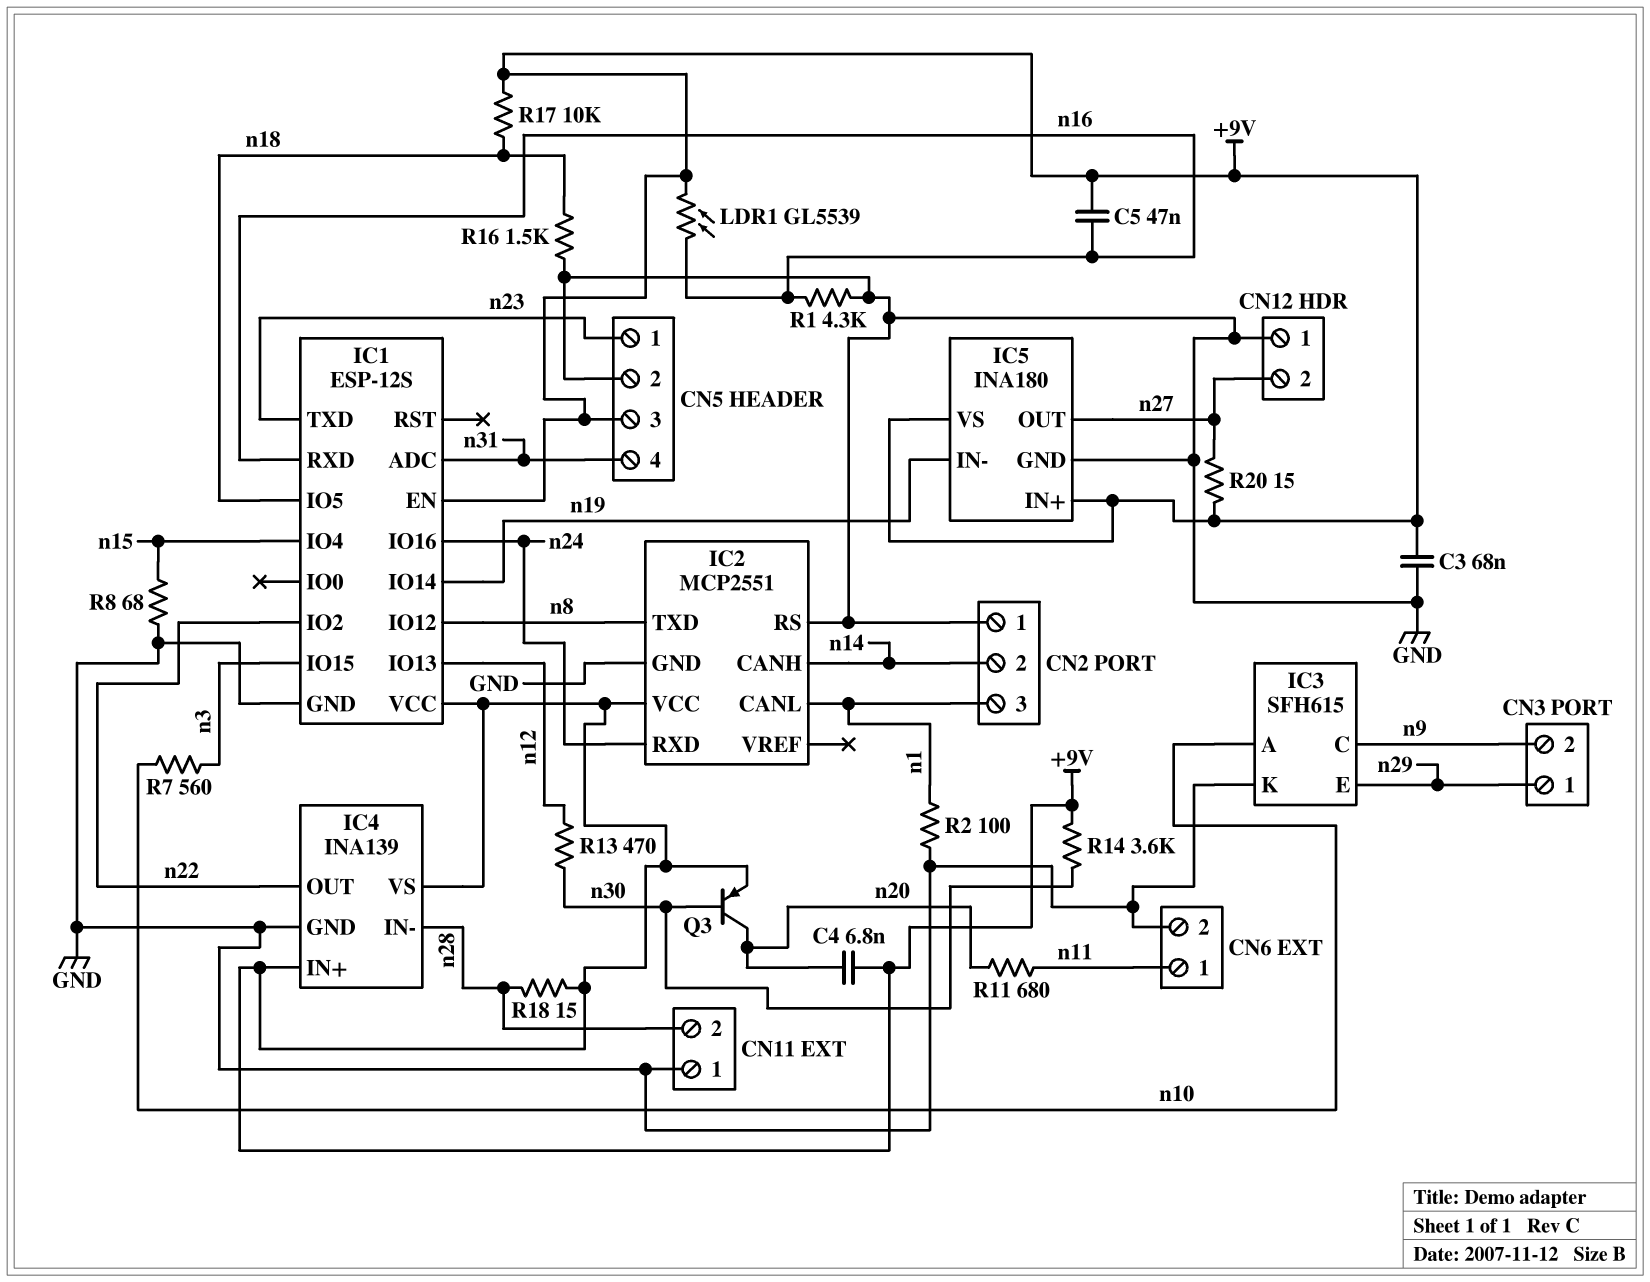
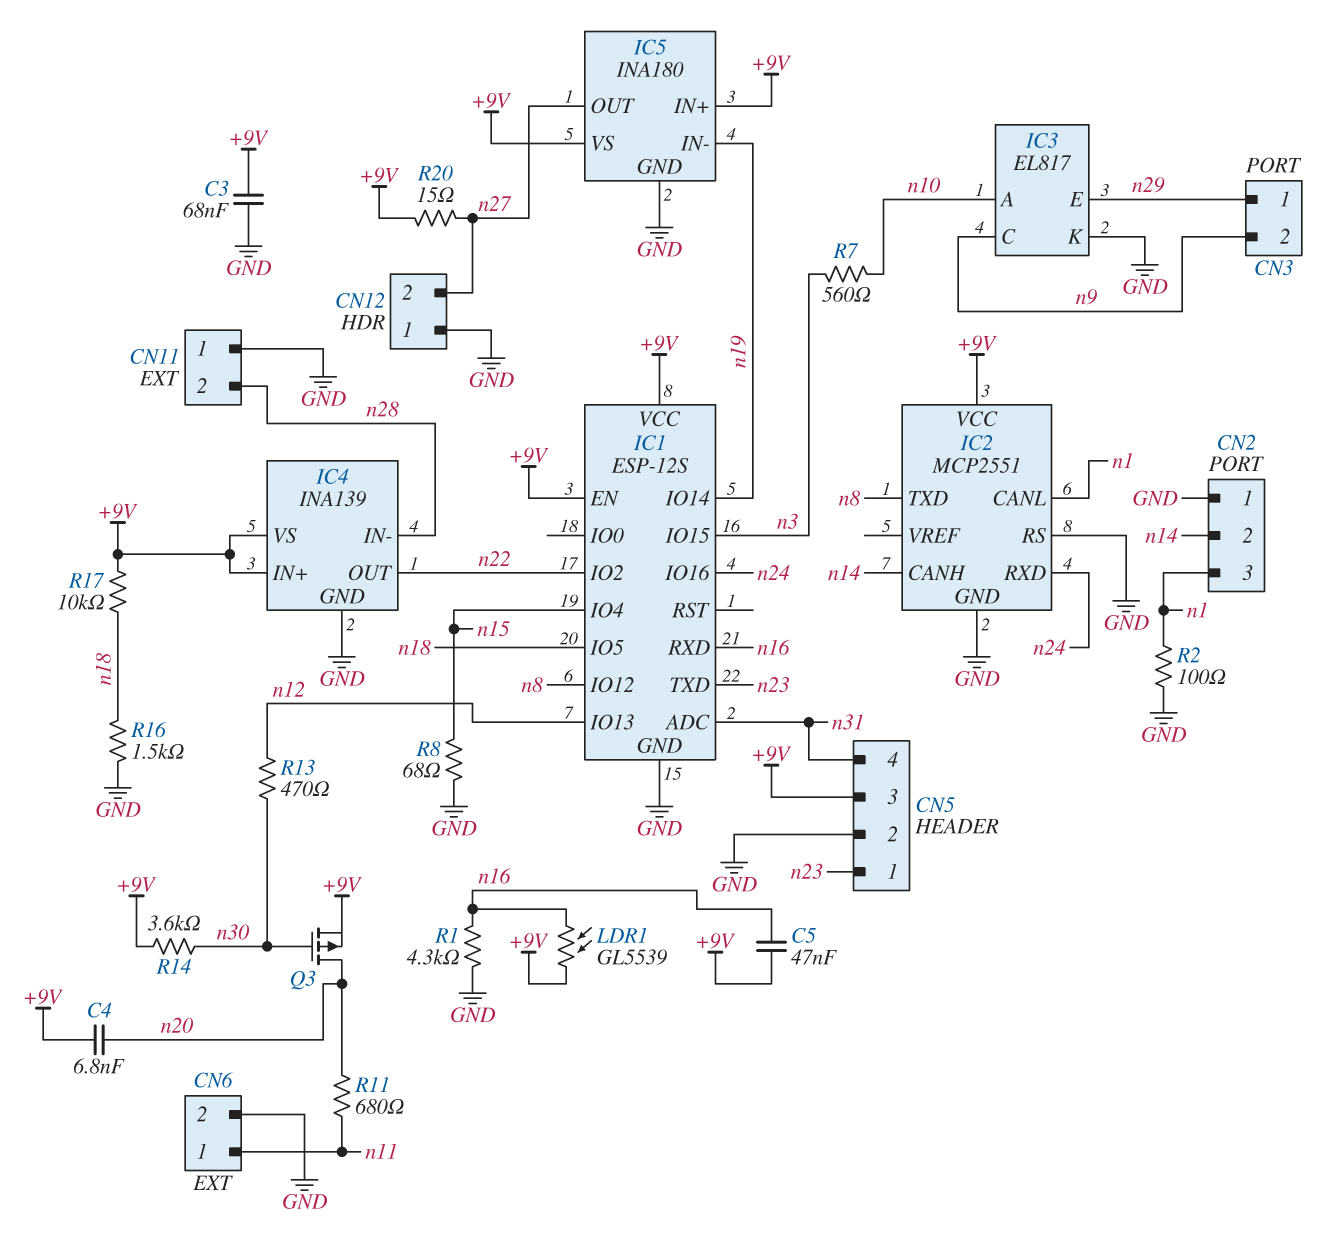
IC3: SFH615 -> EL817
Q3: PNP (B n30, C n20, E +9V) -> PMOS (G n30, D n20, S +9V)
R18: 15 (+9V, n28) -> none

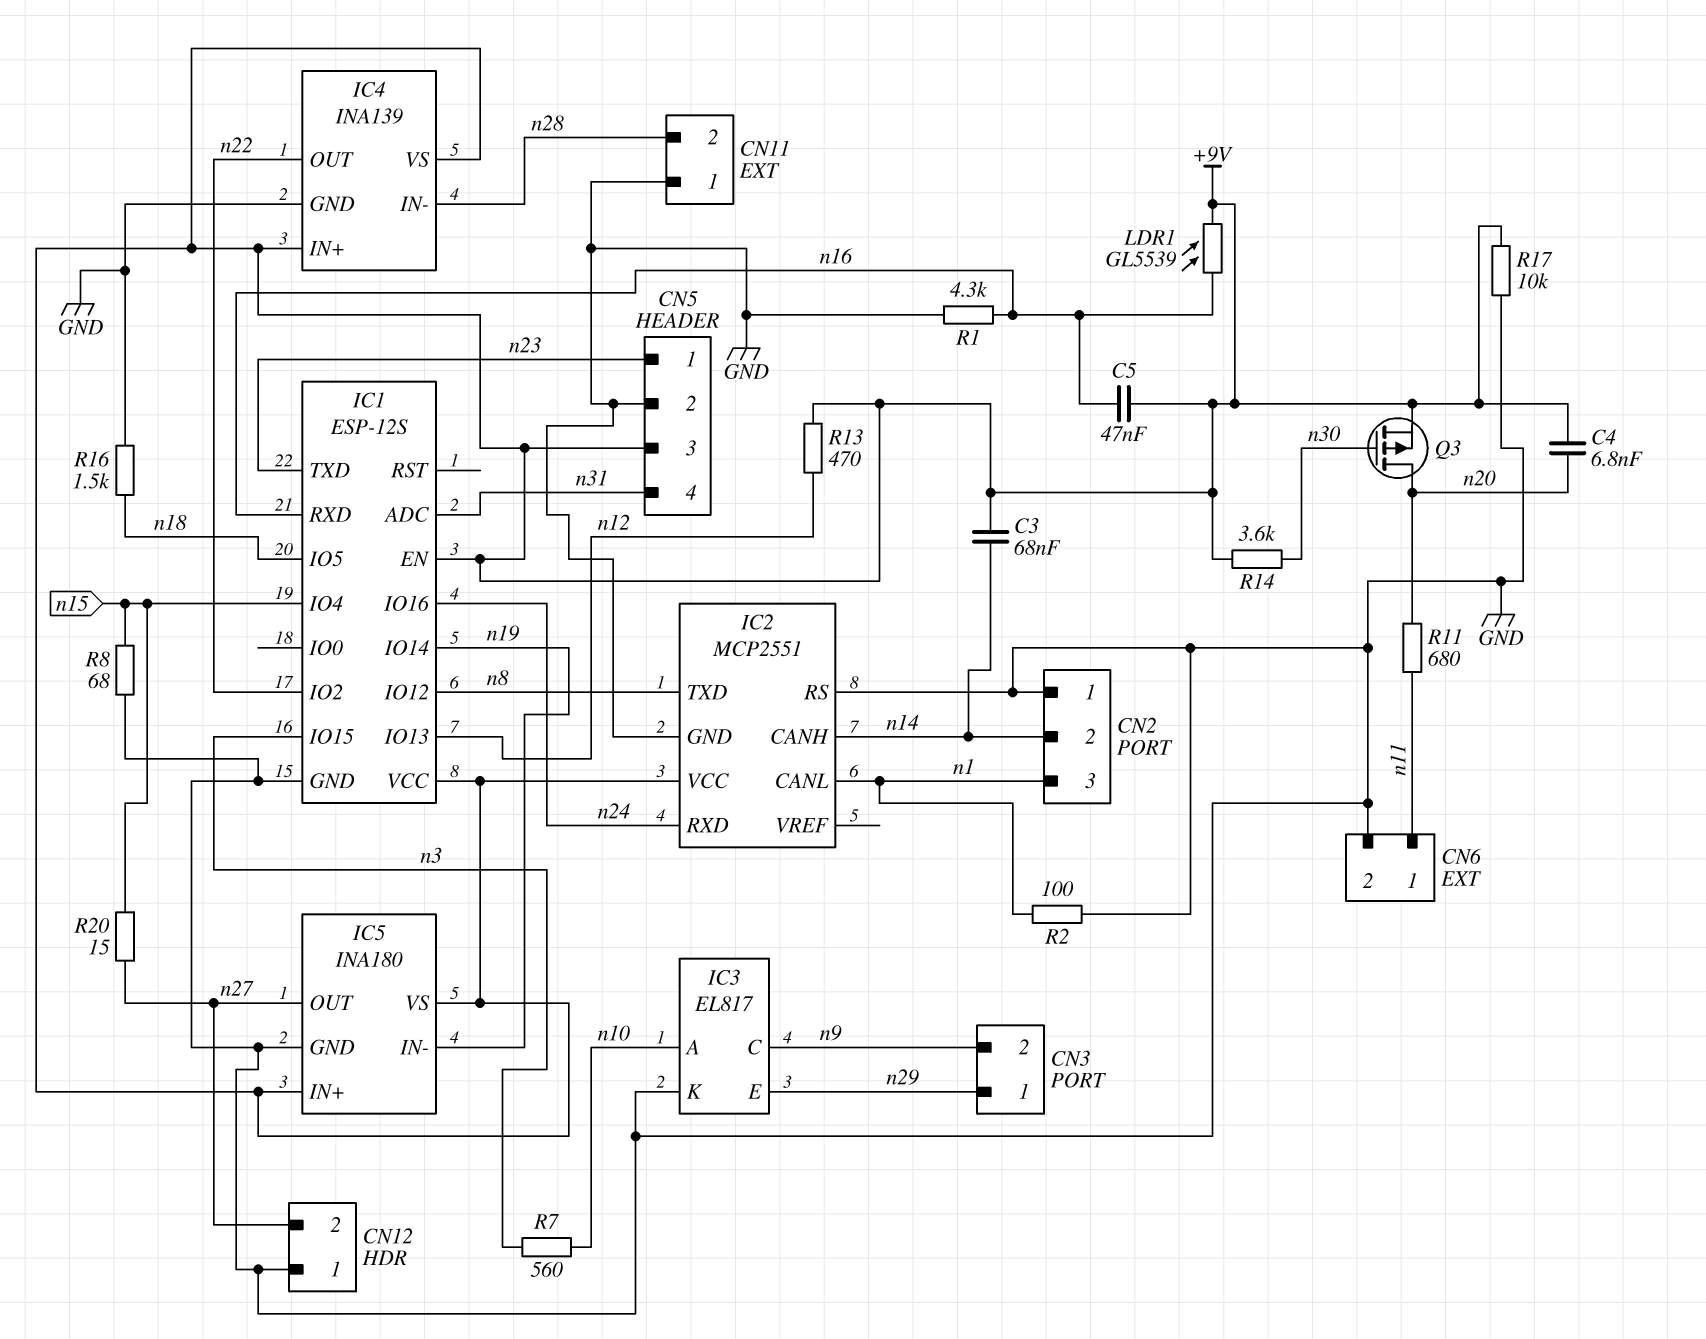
C3: 68nF (+9V, GND) -> 68nF (+9V, n14)
R13: 470 (n12, n30) -> 470 (+9V, n12)
R17: 10k (+9V, n18) -> 10k (+9V, GND)
R20: 15 (+9V, n27) -> 15 (n15, n27)

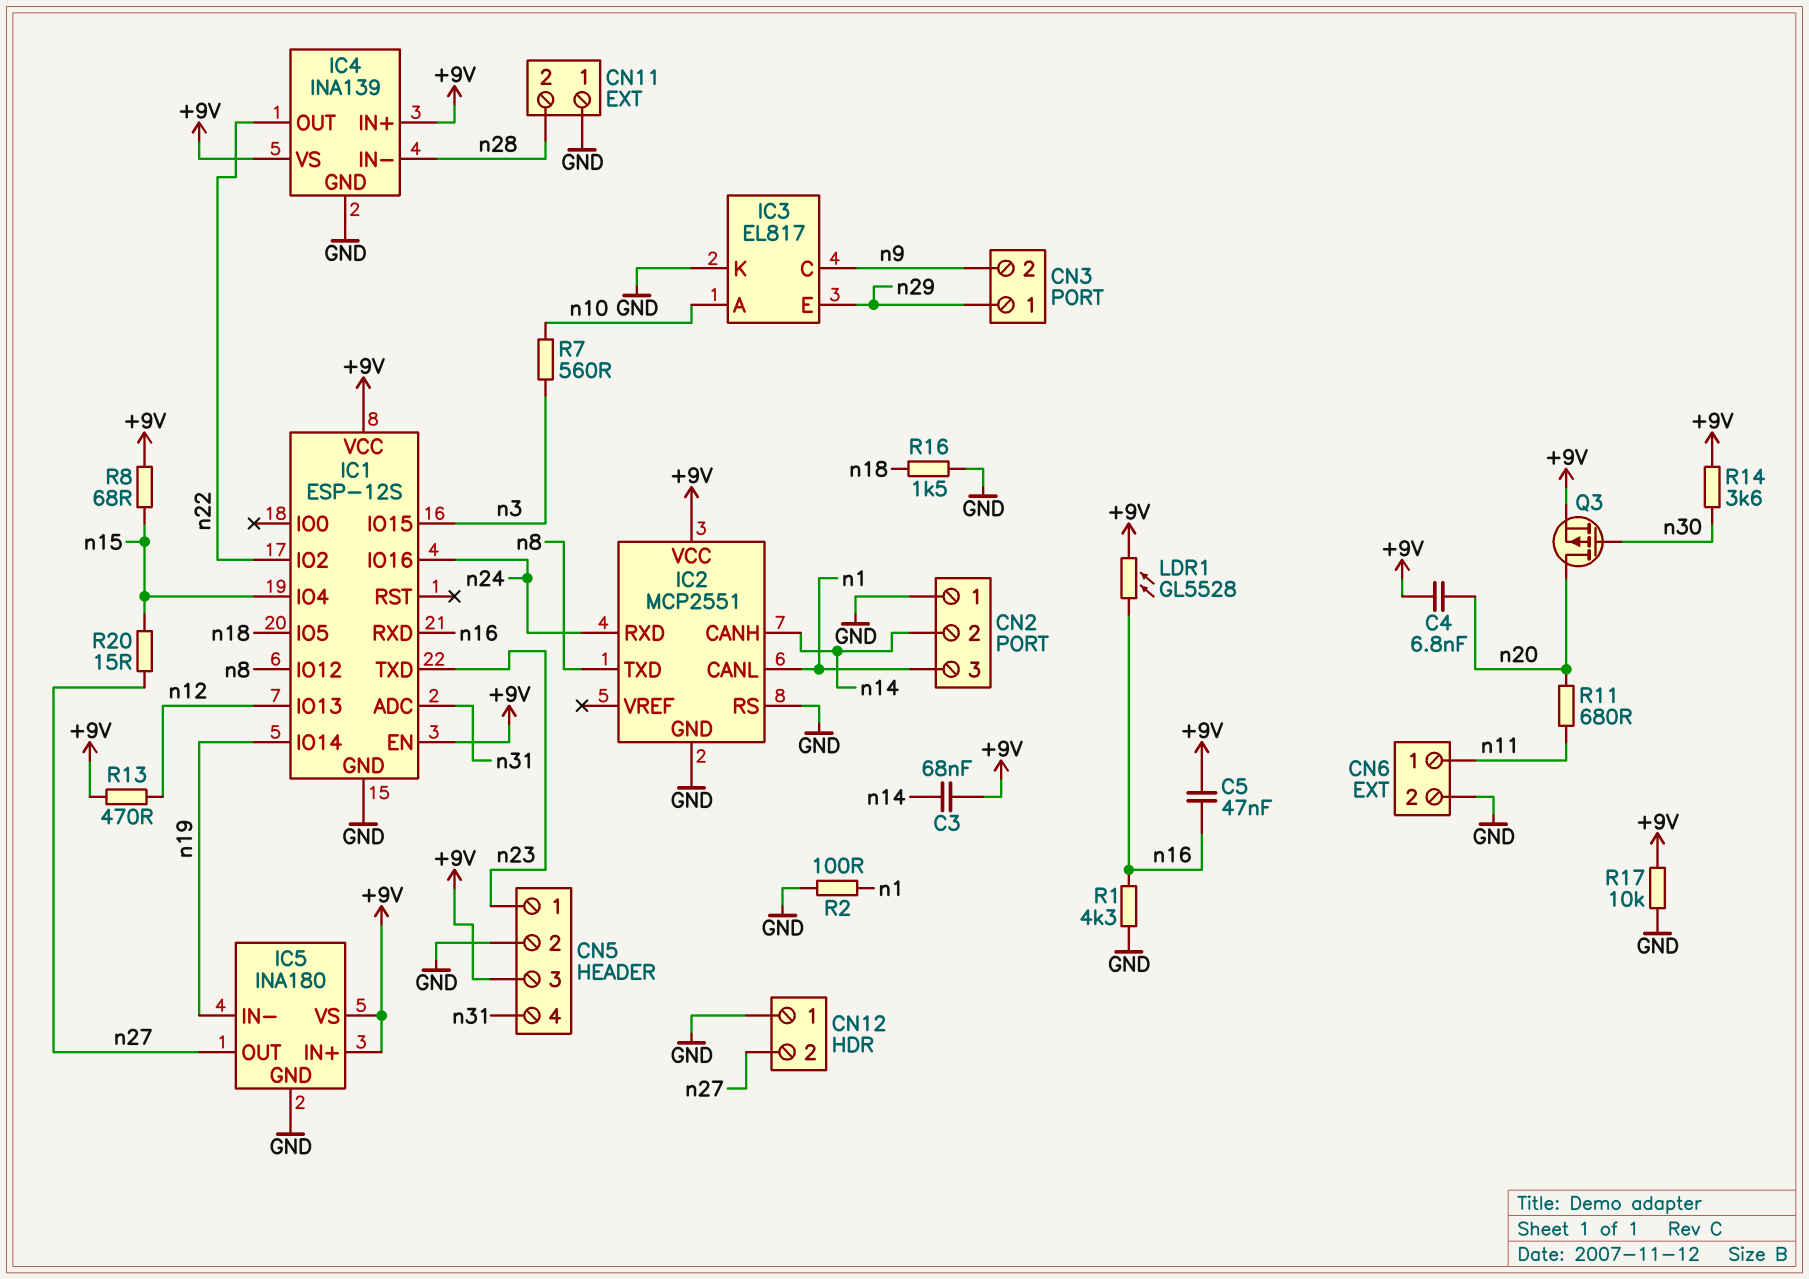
LDR1: GL5539 (+9V, n16) -> GL5528 (+9V, n16)
R8: 68 (GND, n15) -> 68 (+9V, n15)

